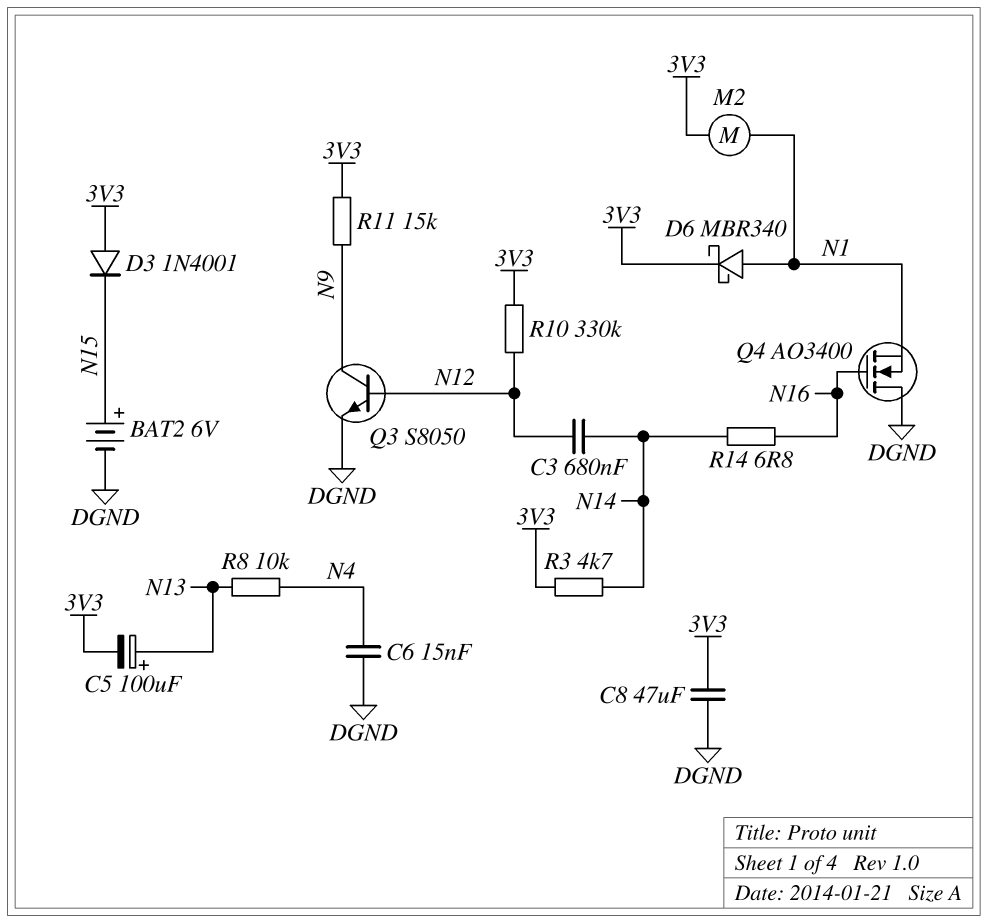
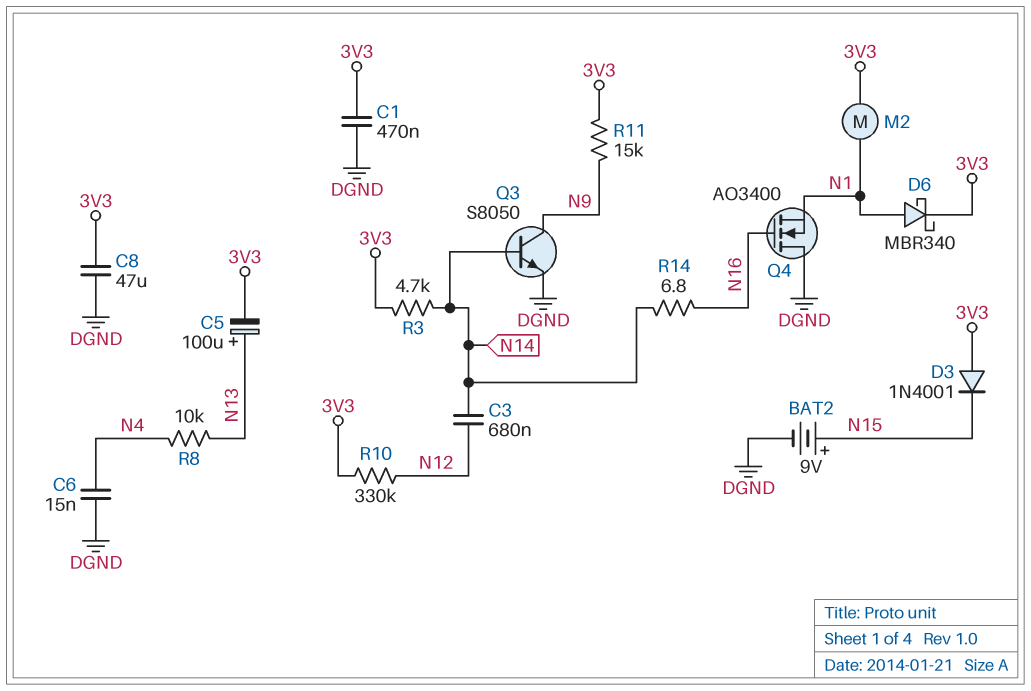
BAT2: 6V (plus N15, minus DGND) -> 9V (plus N15, minus DGND)
C1: none -> 470nF (3V3, DGND)
Q3: NPN S8050 (B N12, C N9, E DGND) -> NPN S8050 (B N14, C N9, E DGND)

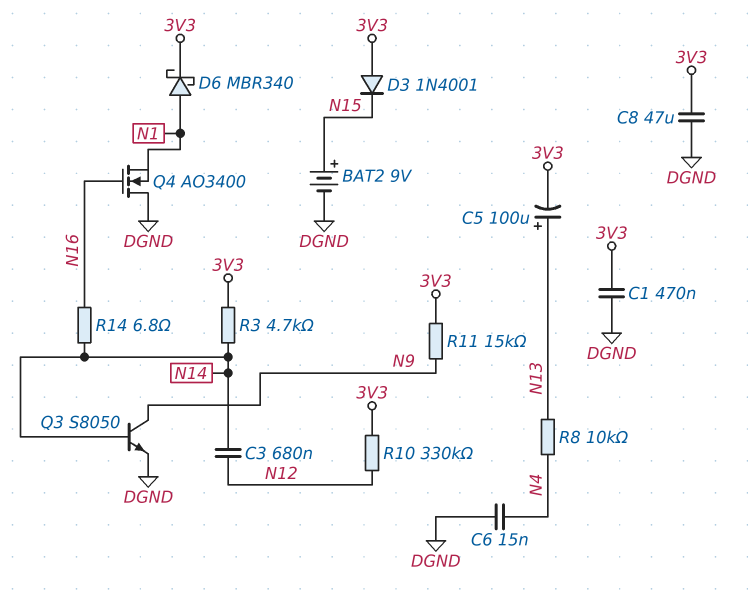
M2: motor (3V3, N1) -> none

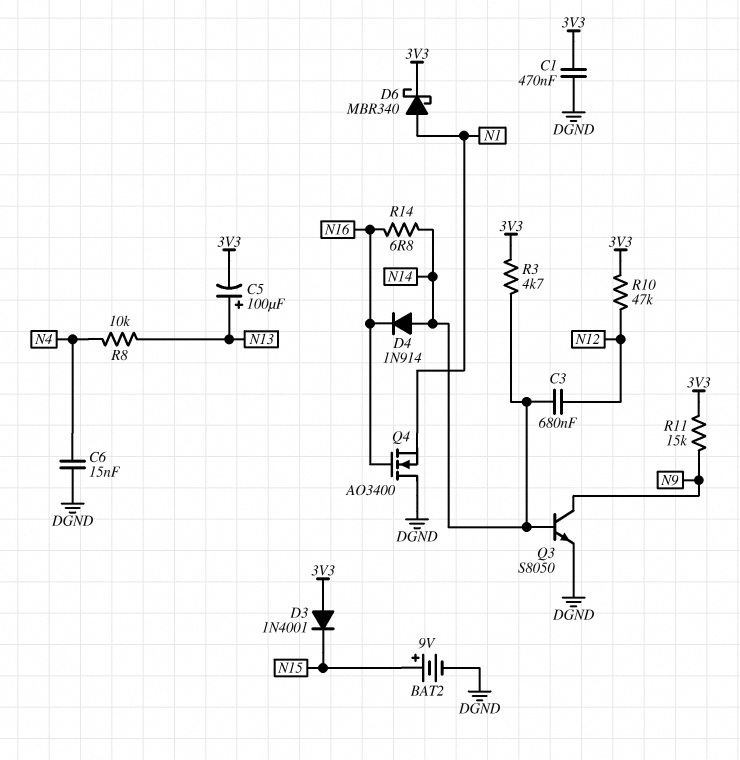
C8: 47uF (3V3, DGND) -> none
D4: none -> diode 1N914 (A N14, K N16)
R10: 330k (3V3, N12) -> 47k (3V3, N12)

